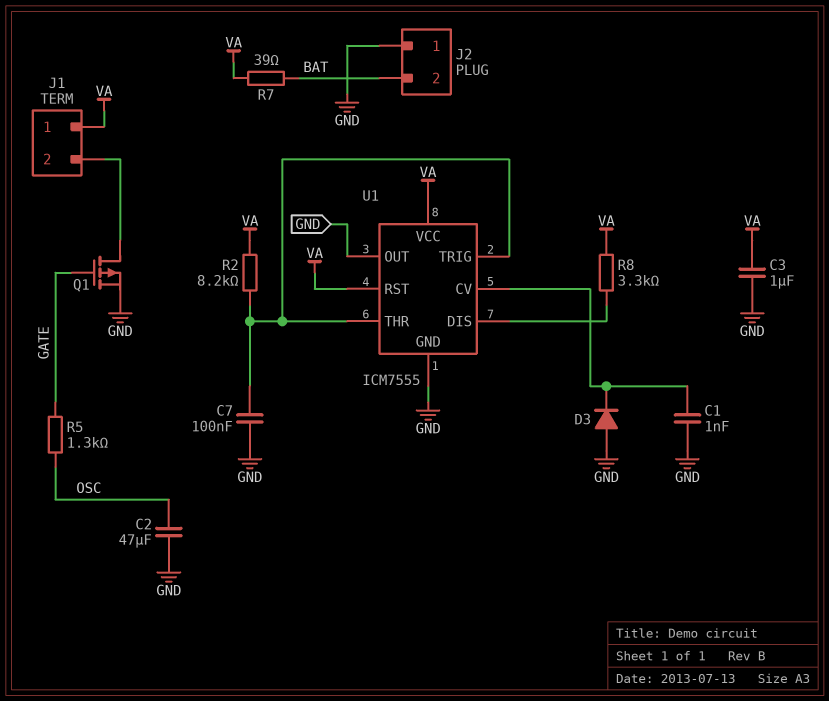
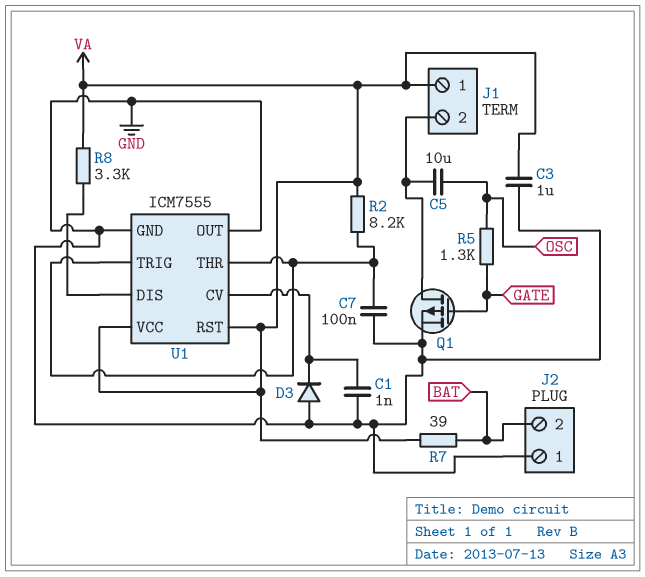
C2: 47uF (GND, OSC) -> none
C5: none -> 10uF (J1/2, OSC)

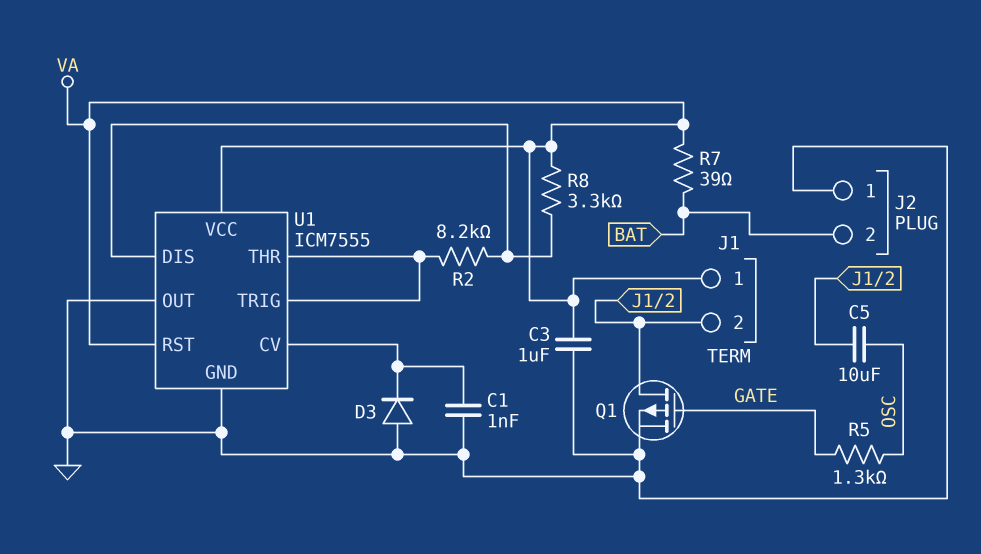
C7: 100nF (GND, U1/THR) -> none
R2: 8.2k (U1/THR, VA) -> 8.2k (U1/DIS, U1/THR)

